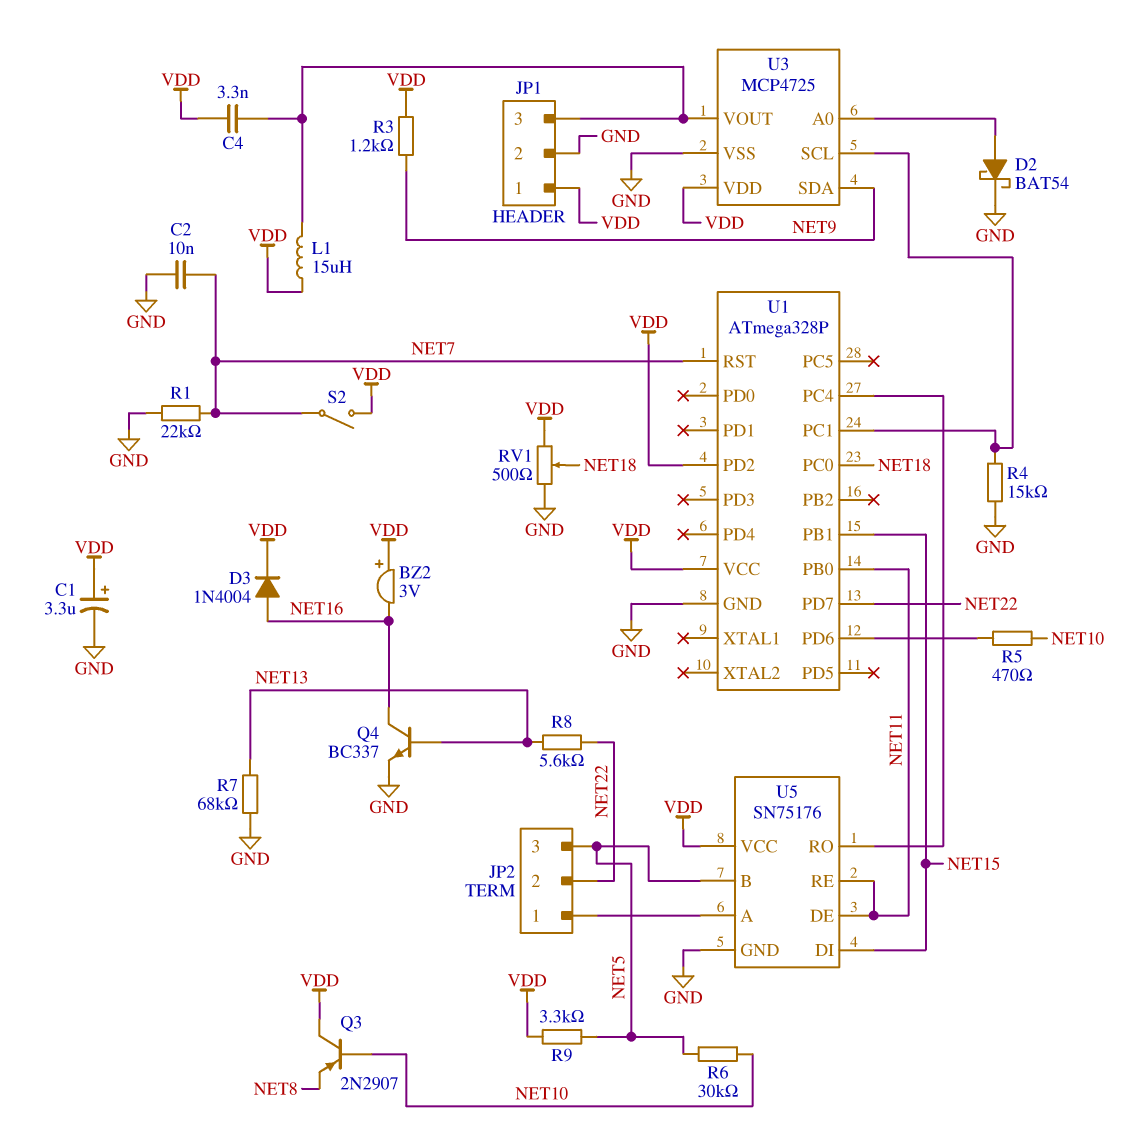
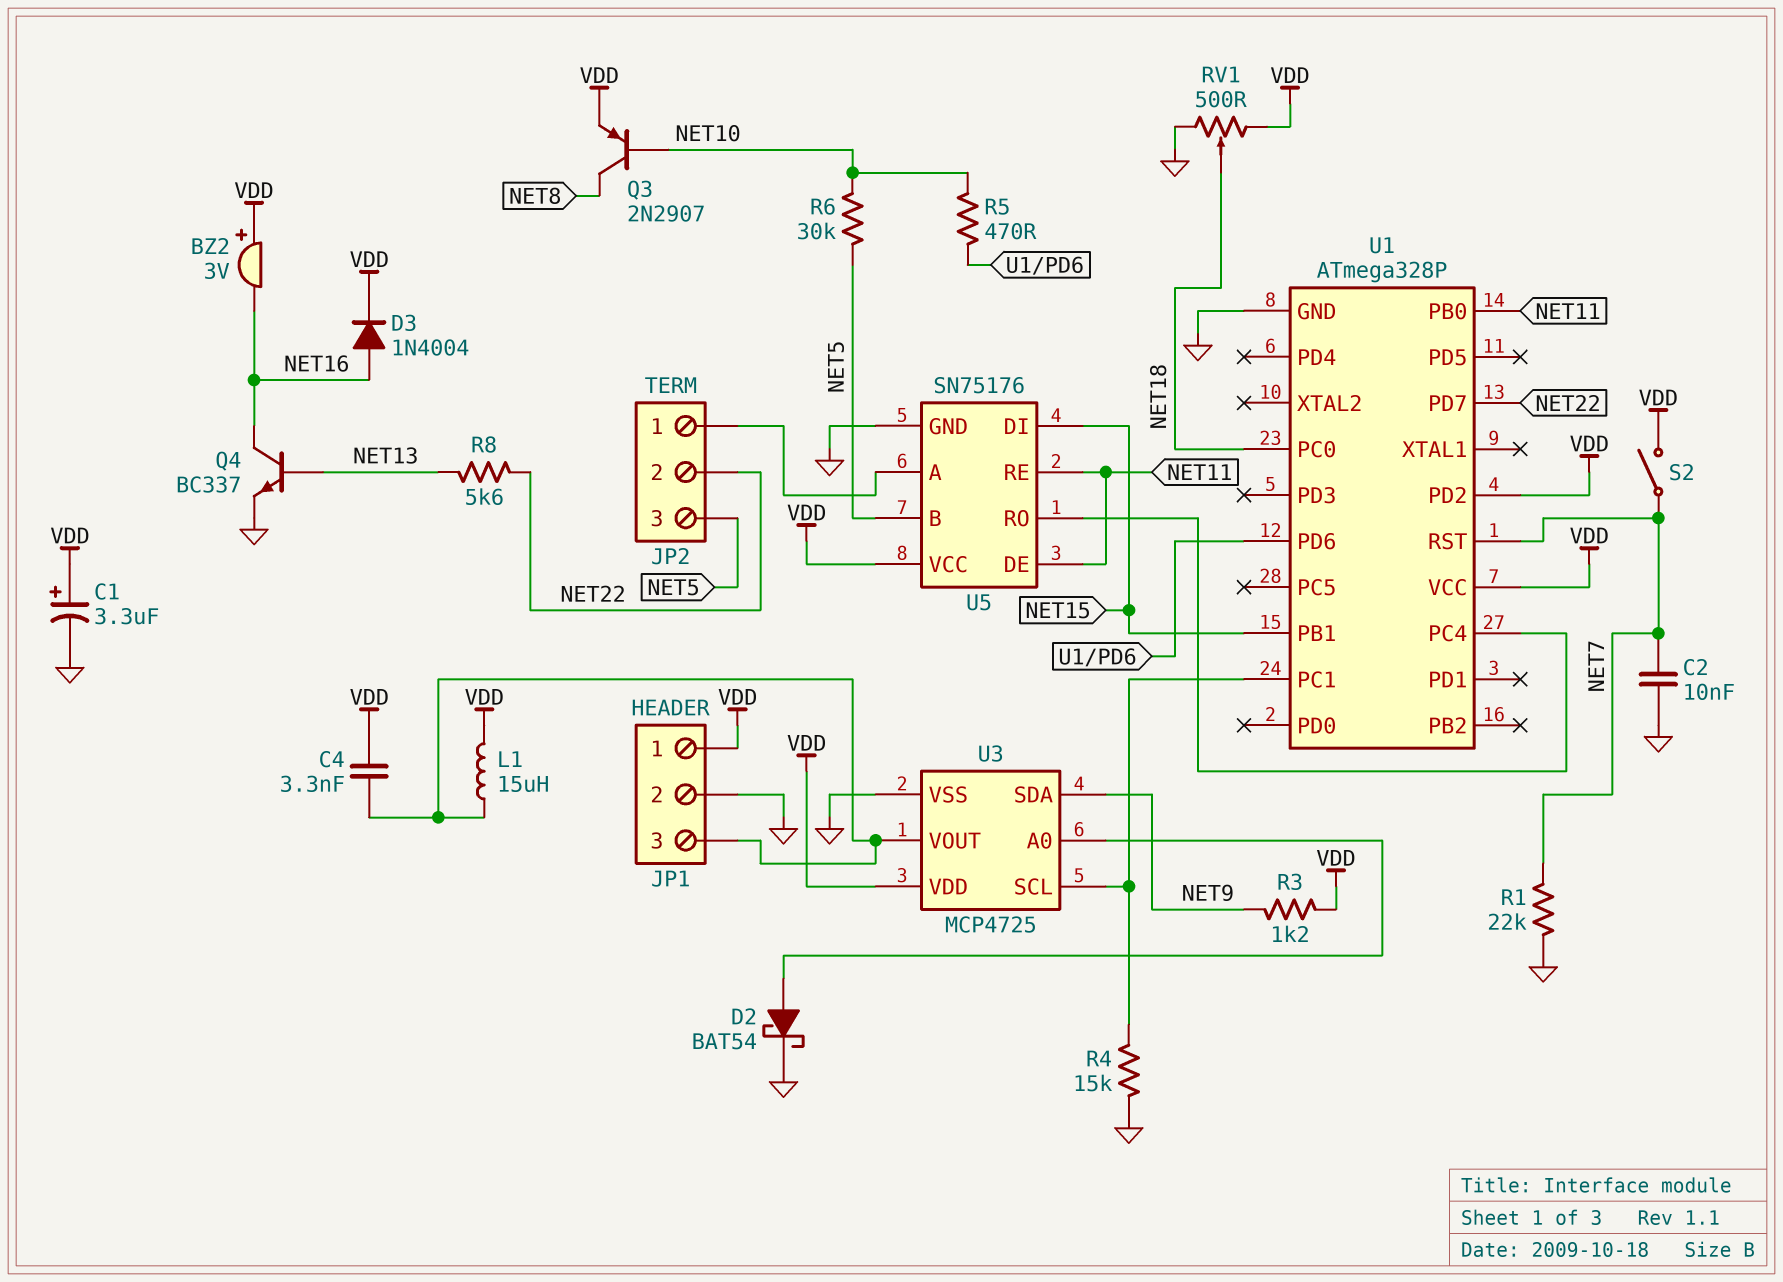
Q3: PNP 2N2907 (B NET10, C VDD, E NET8) -> PNP 2N2907 (B NET10, C NET8, E VDD)
R7: 68k (GND, NET13) -> none
R9: 3.3k (NET5, VDD) -> none

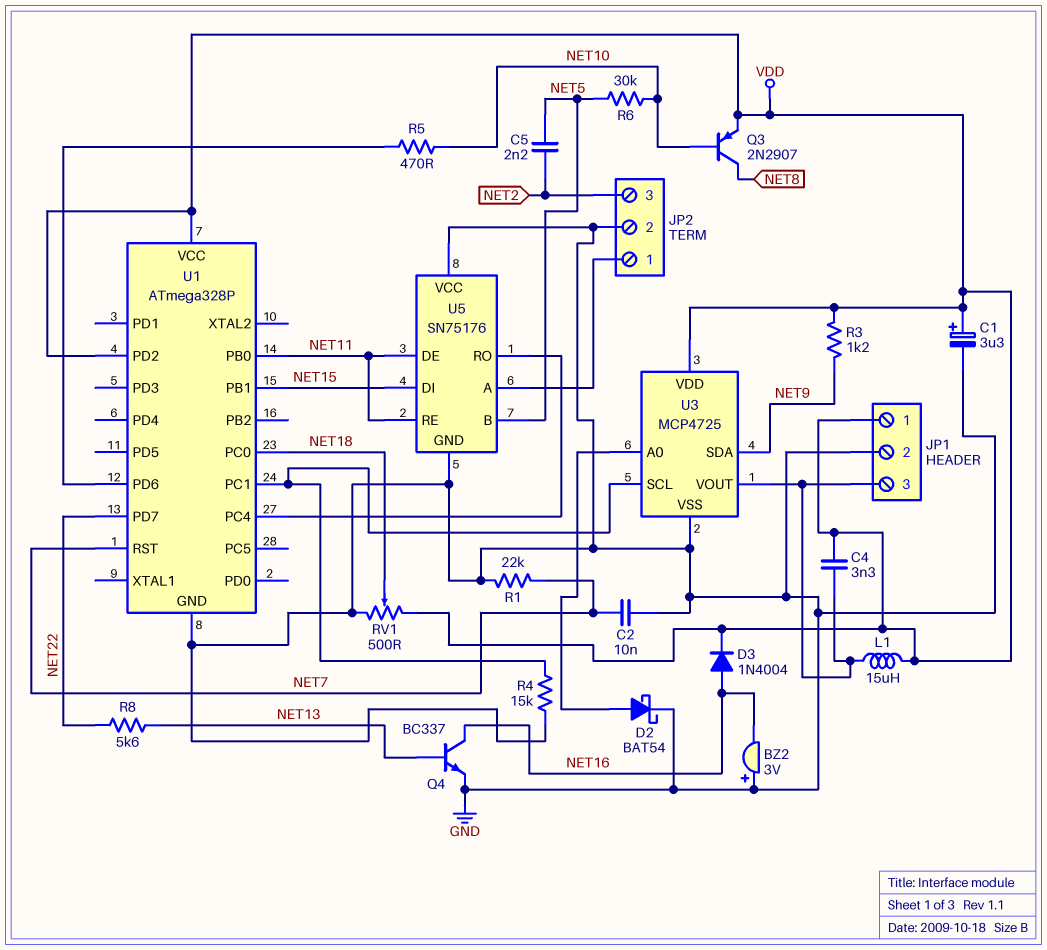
BZ2: buzzer 3V (plus VDD, minus NET16) -> buzzer 3V (plus GND, minus NET16)
C5: none -> 2.2nF (NET2, NET5)
JP2 pin 2: NET22 -> GND
JP2 pin 3: NET5 -> NET2
S2: switch (NET7, VDD) -> none
U5 pin VCC: VDD -> GND

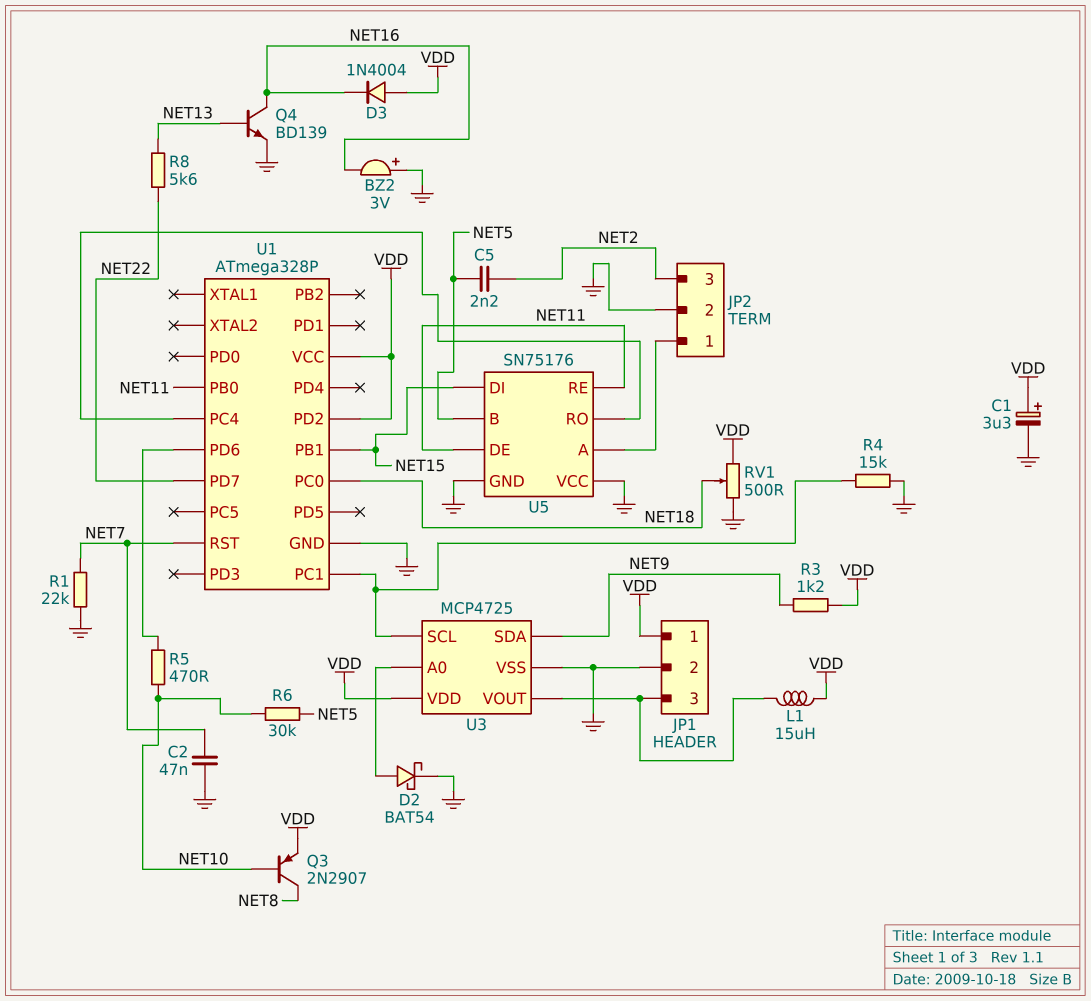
C2: 10nF (GND, NET7) -> 47nF (GND, NET7)
C4: 3.3nF (JP1/3, VDD) -> none
D3: diode 1N4004 (A NET16, K VDD) -> diode 1N4004 (A VDD, K NET16)
Q4: NPN BC337 (B NET13, C NET16, E GND) -> NPN BD139 (B NET13, C NET16, E GND)

